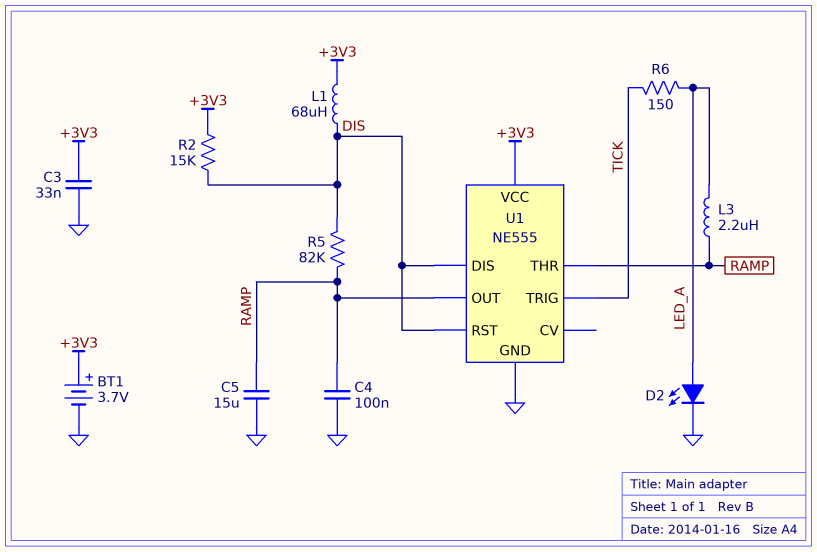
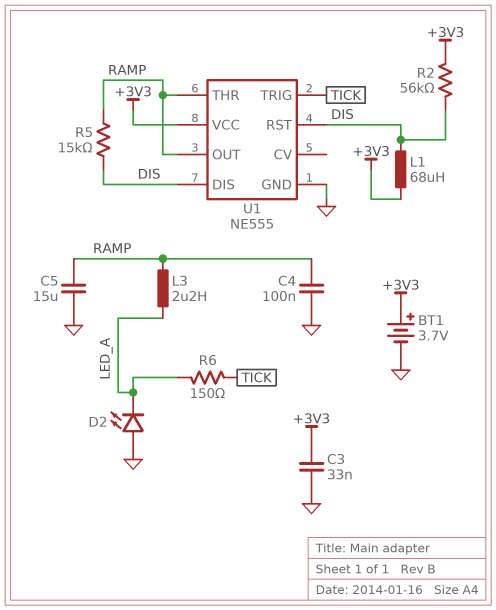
D2: LED (A LED_A, K GND) -> LED (A GND, K LED_A)
R2: 15k (+3V3, DIS) -> 56k (+3V3, DIS)
R5: 82k (DIS, RAMP) -> 15k (DIS, RAMP)

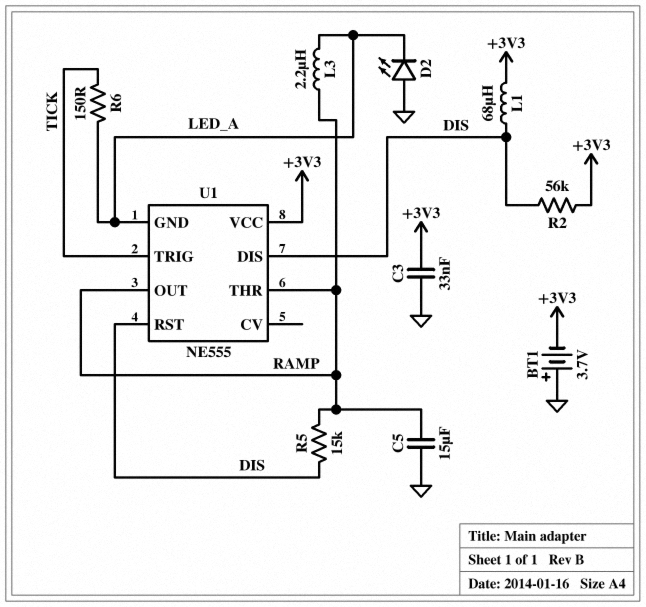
BT1: 3.7V (plus +3V3, minus GND) -> 3.7V (plus GND, minus +3V3)
C4: 100nF (GND, RAMP) -> none
U1 pin GND: GND -> LED_A

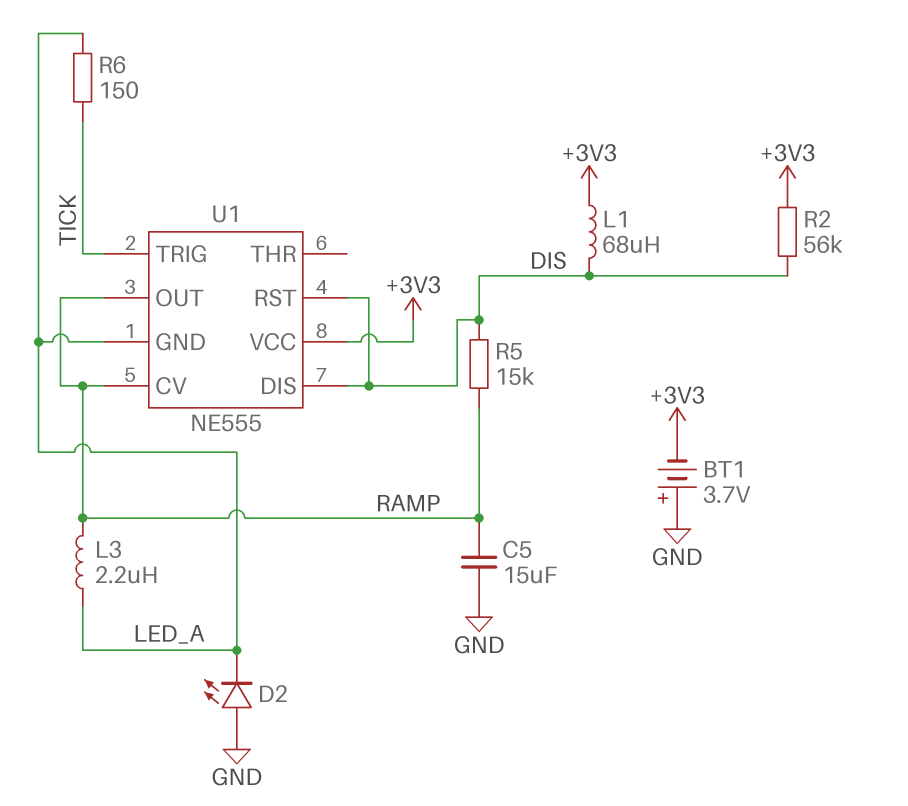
C3: 33nF (+3V3, GND) -> none
U1 pin CV: none -> RAMP
U1 pin THR: RAMP -> none

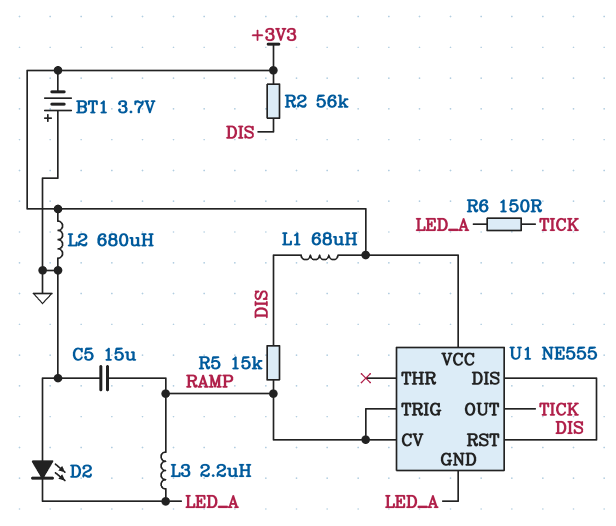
L2: none -> 680uH (+3V3, GND)
U1 pin OUT: RAMP -> TICK
U1 pin TRIG: TICK -> RAMP

